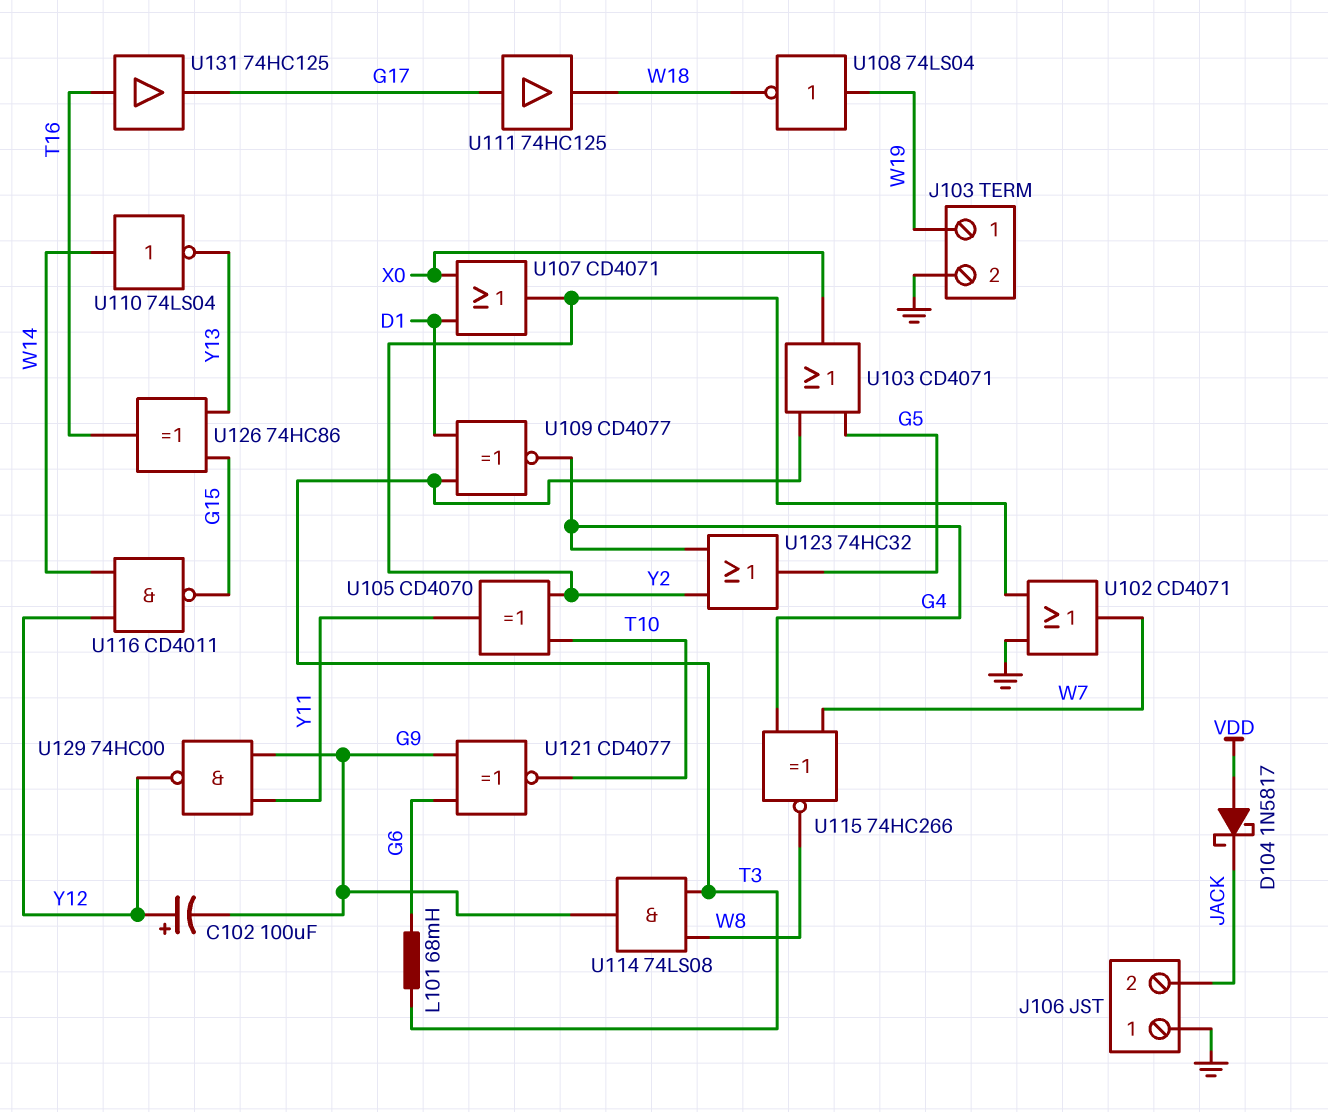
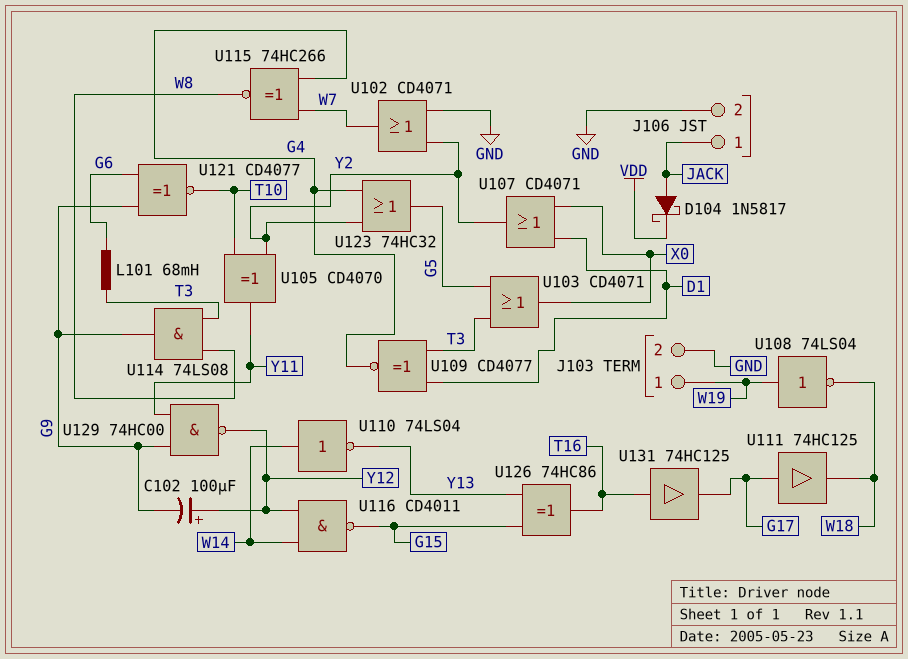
D104: schottky 1N5817 (A VDD, K JACK) -> schottky 1N5817 (A JACK, K VDD)
J106 pin 1: GND -> JACK
J106 pin 2: JACK -> GND

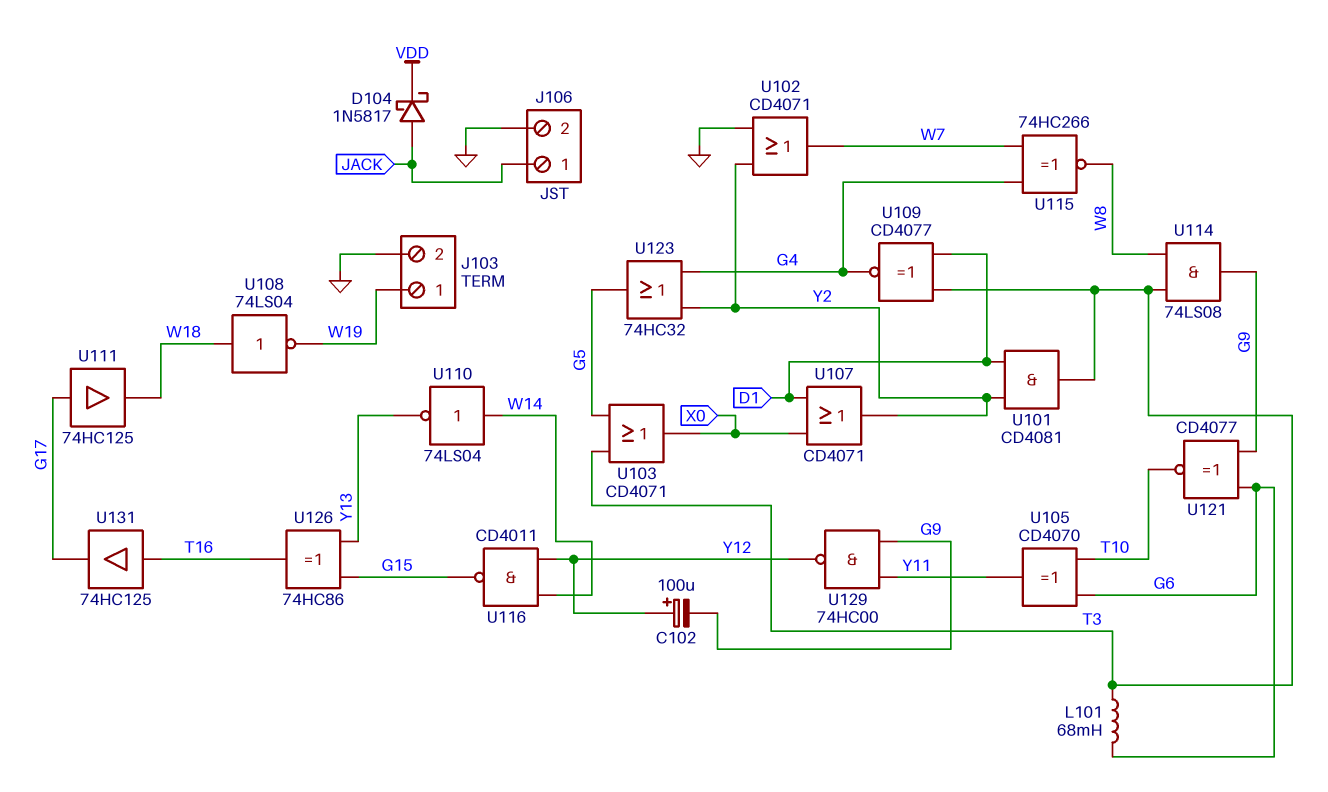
U101: none -> AND CD4081 (in D1, in Y2, out T3)
U105: XOR CD4070 (in T10, in Y2, out Y11) -> XOR CD4070 (in G6, in T10, out Y11)
U108: NOT 74LS04 (in W19, out W18) -> NOT 74LS04 (in W18, out W19)

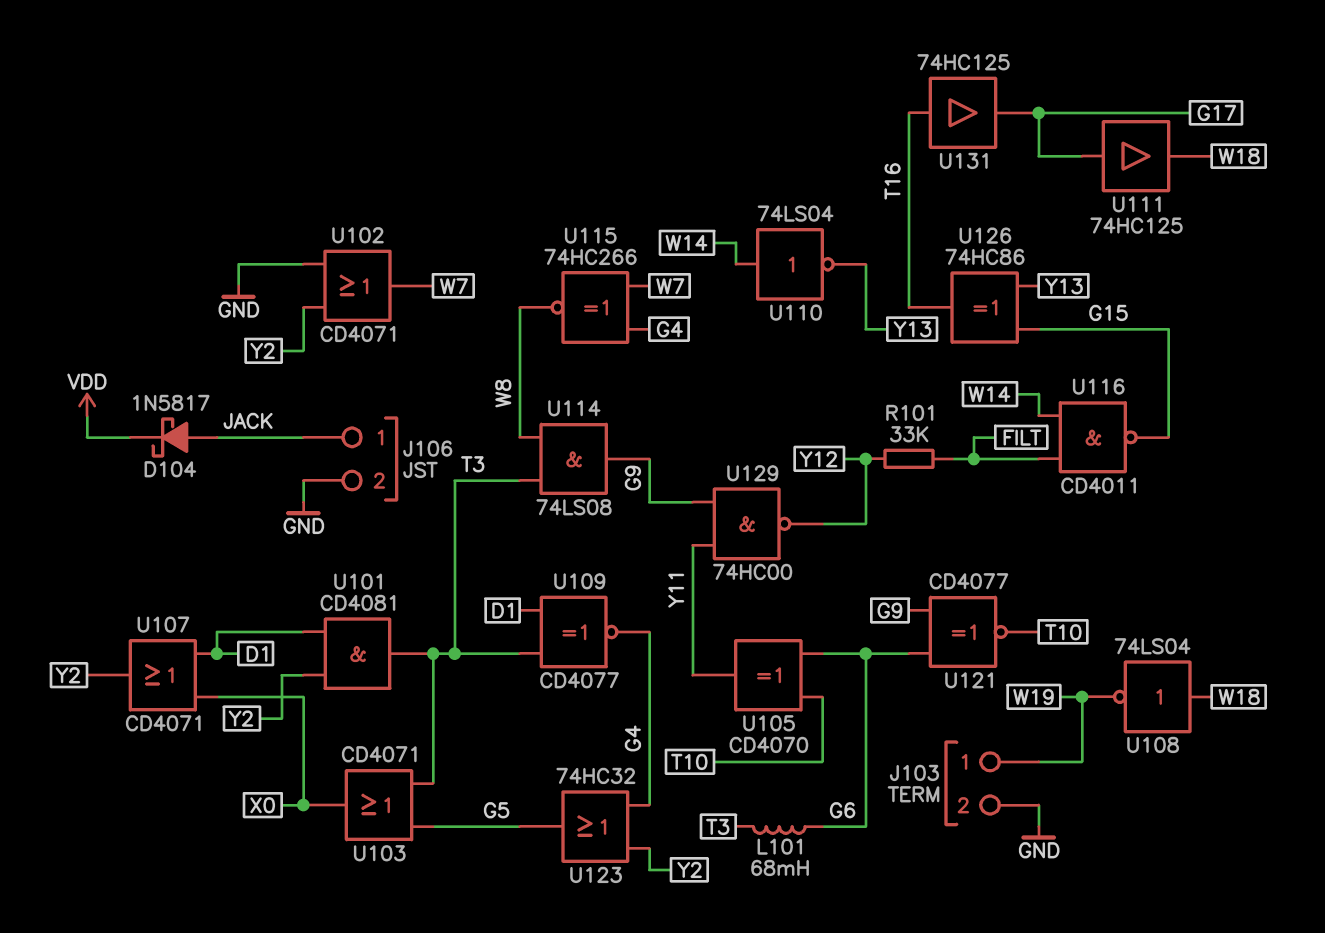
C102: 100uF (plus Y12, minus G9) -> none
R101: none -> 33k (FILT, Y12)
U116: NAND CD4011 (in W14, in Y12, out G15) -> NAND CD4011 (in FILT, in W14, out G15)

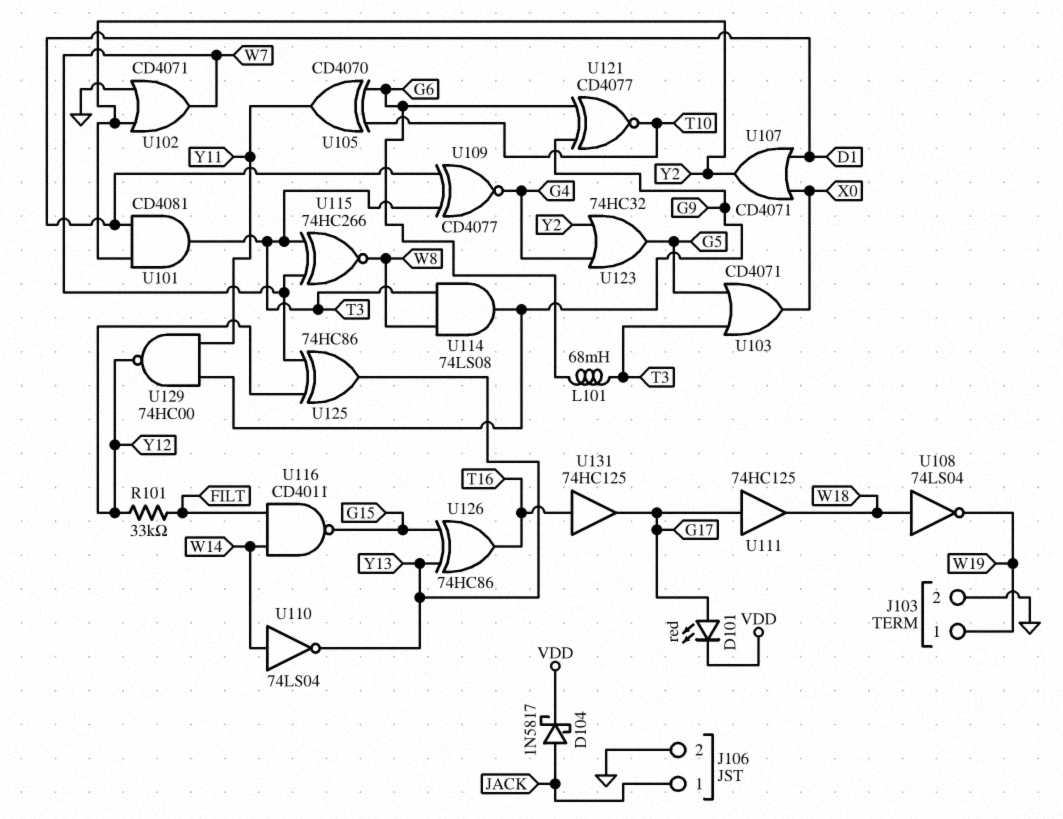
D101: none -> LED red (A G17, K VDD)
U115: XNOR 74HC266 (in G4, in W7, out W8) -> XNOR 74HC266 (in T3, in W7, out W8)
U125: none -> XOR 74HC86 (in W7, in Y12, out Y13)

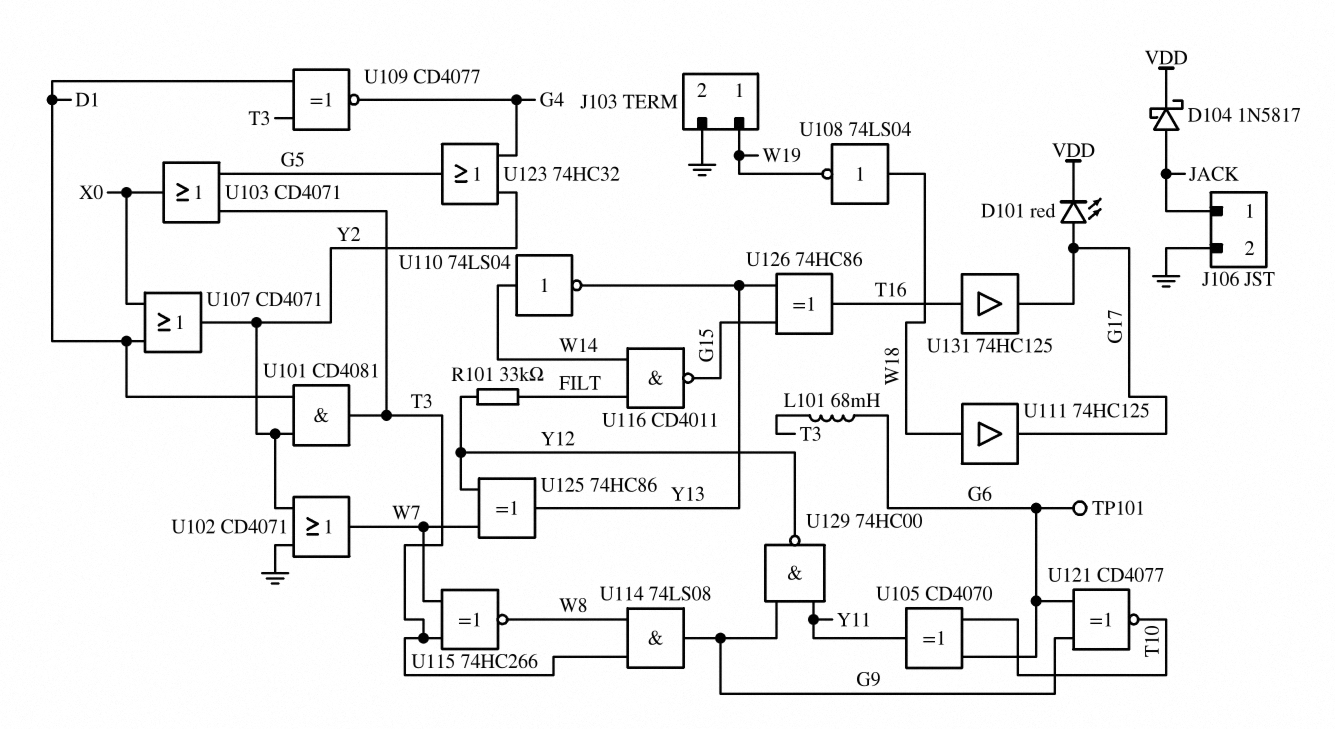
TP101: none -> test point (G6)
U111: buffer 74HC125 (in G17, out W18) -> buffer 74HC125 (in W18, out G17)

